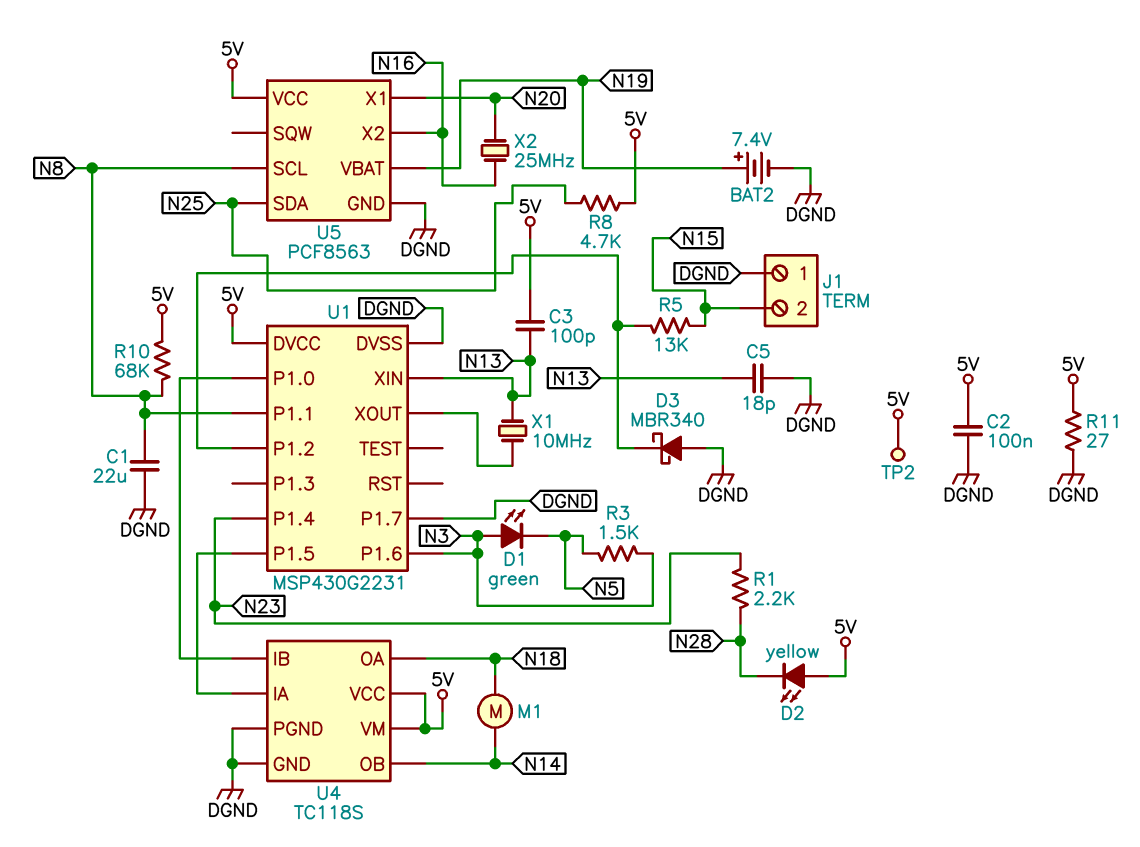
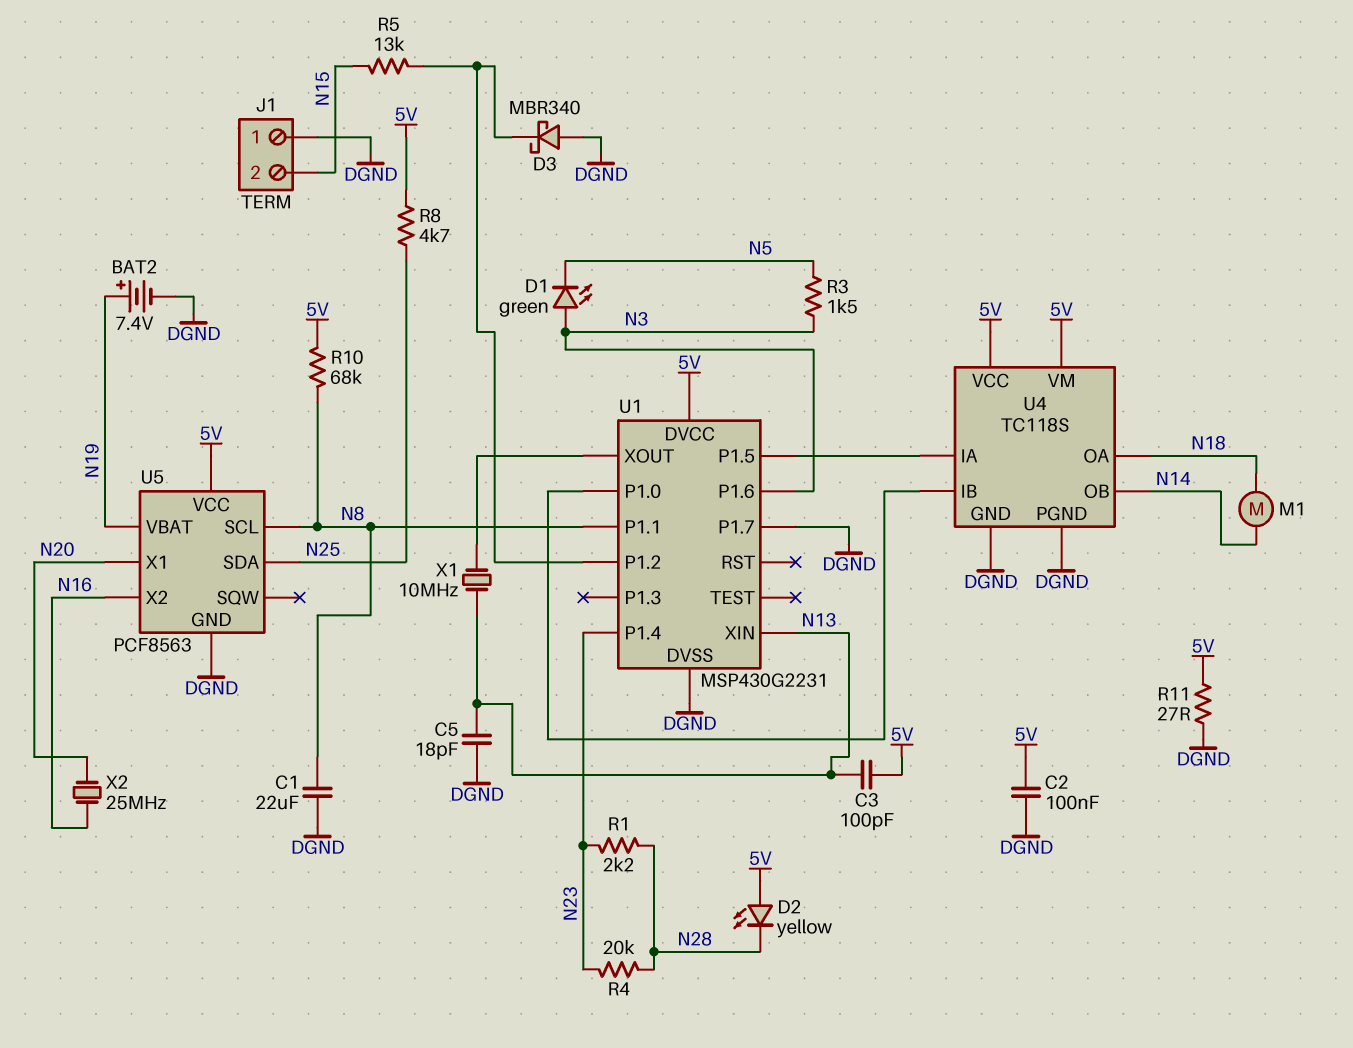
R4: none -> 20k (N23, N28)
TP2: test point (5V) -> none

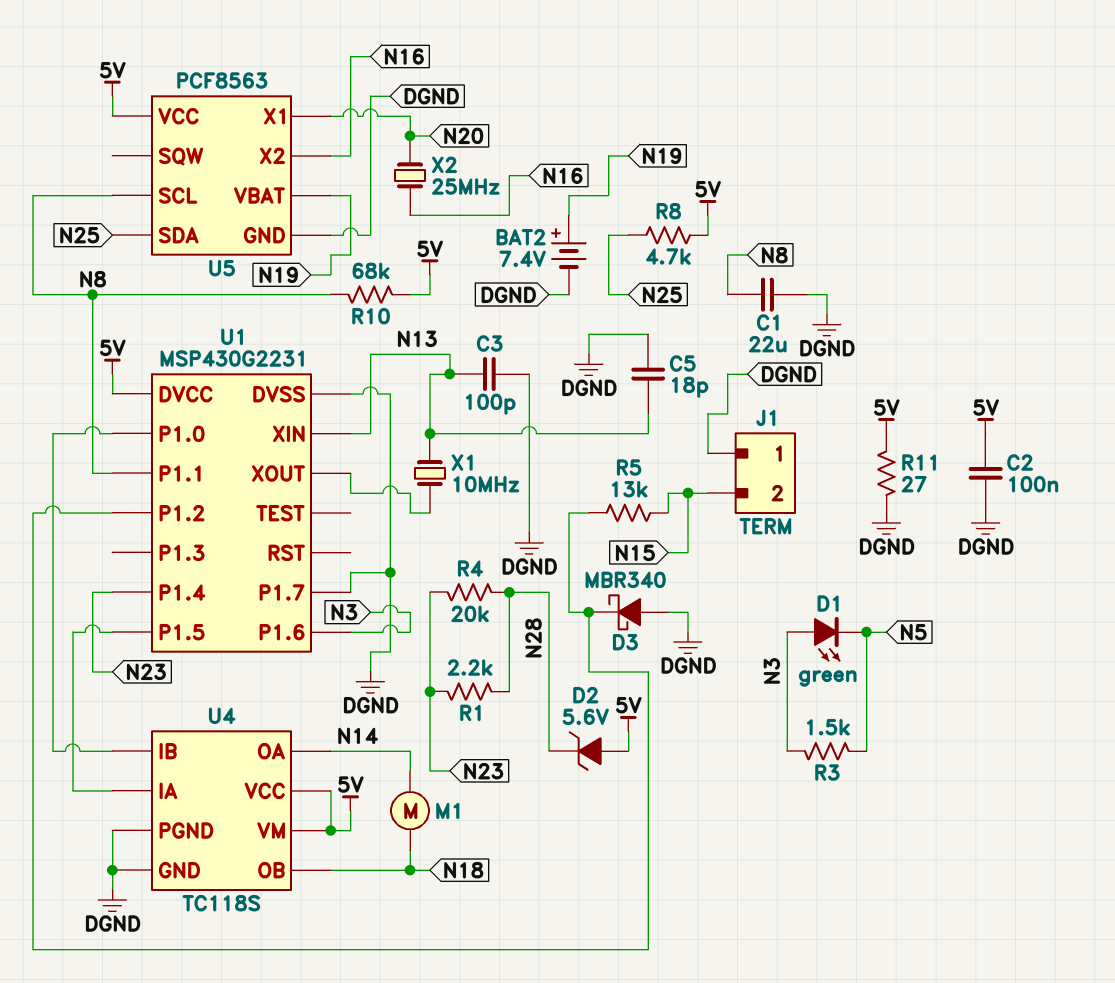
C3: 100pF (5V, N13) -> 100pF (DGND, N13)
D2: LED yellow (A 5V, K N28) -> zener 5.6V (A 5V, K N28)
U4 pin OA: N18 -> N14
U4 pin OB: N14 -> N18

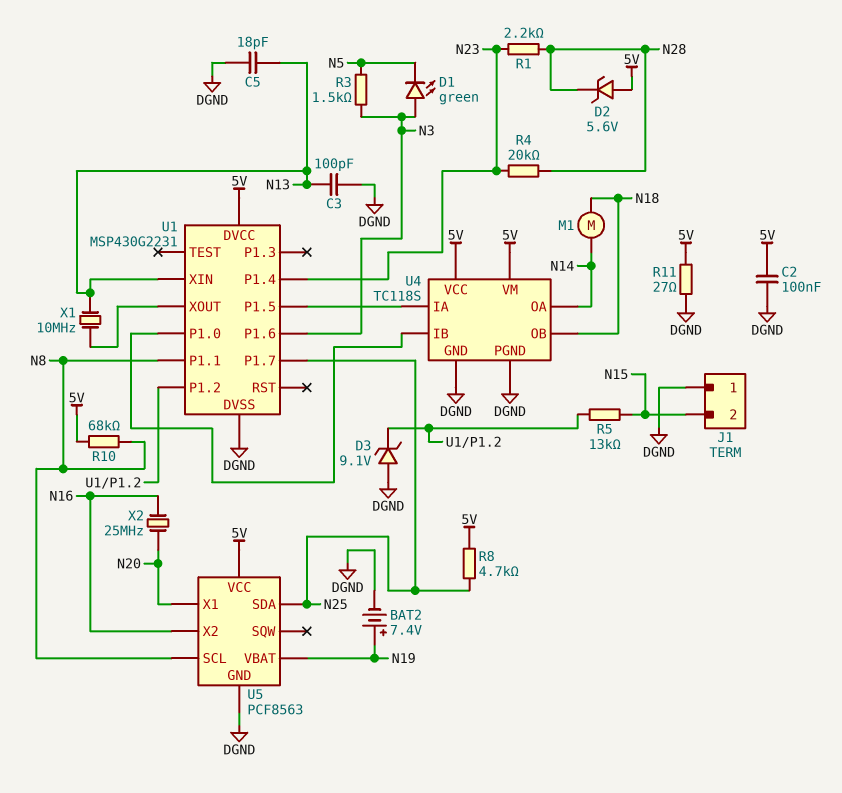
C1: 22uF (DGND, N8) -> none
D3: schottky MBR340 (A DGND, K U1/P1.2) -> zener 9.1V (A DGND, K U1/P1.2)
U1 pin P1.7: DGND -> N25

